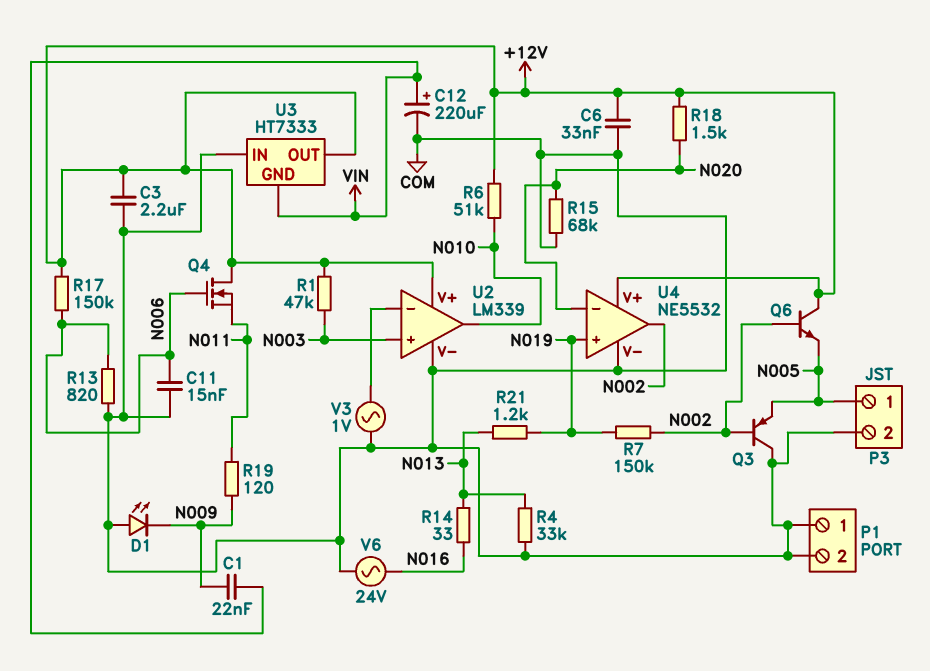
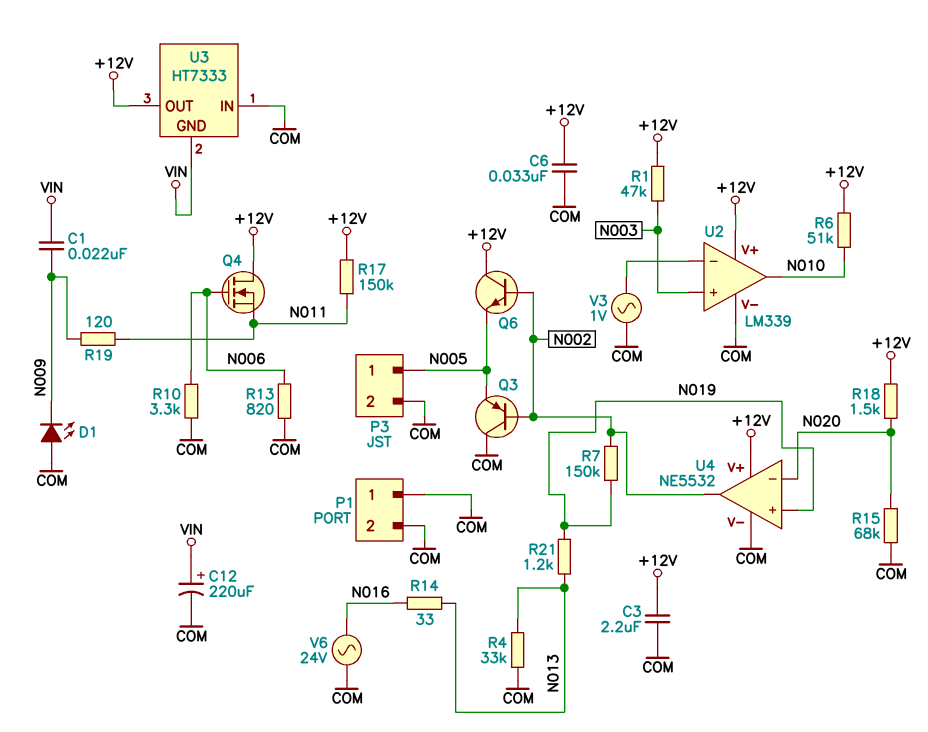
C11: 15nF (COM, N006) -> none
R10: none -> 3.3k (COM, N006)
R17: 150k (+12V, N006) -> 150k (+12V, N011)

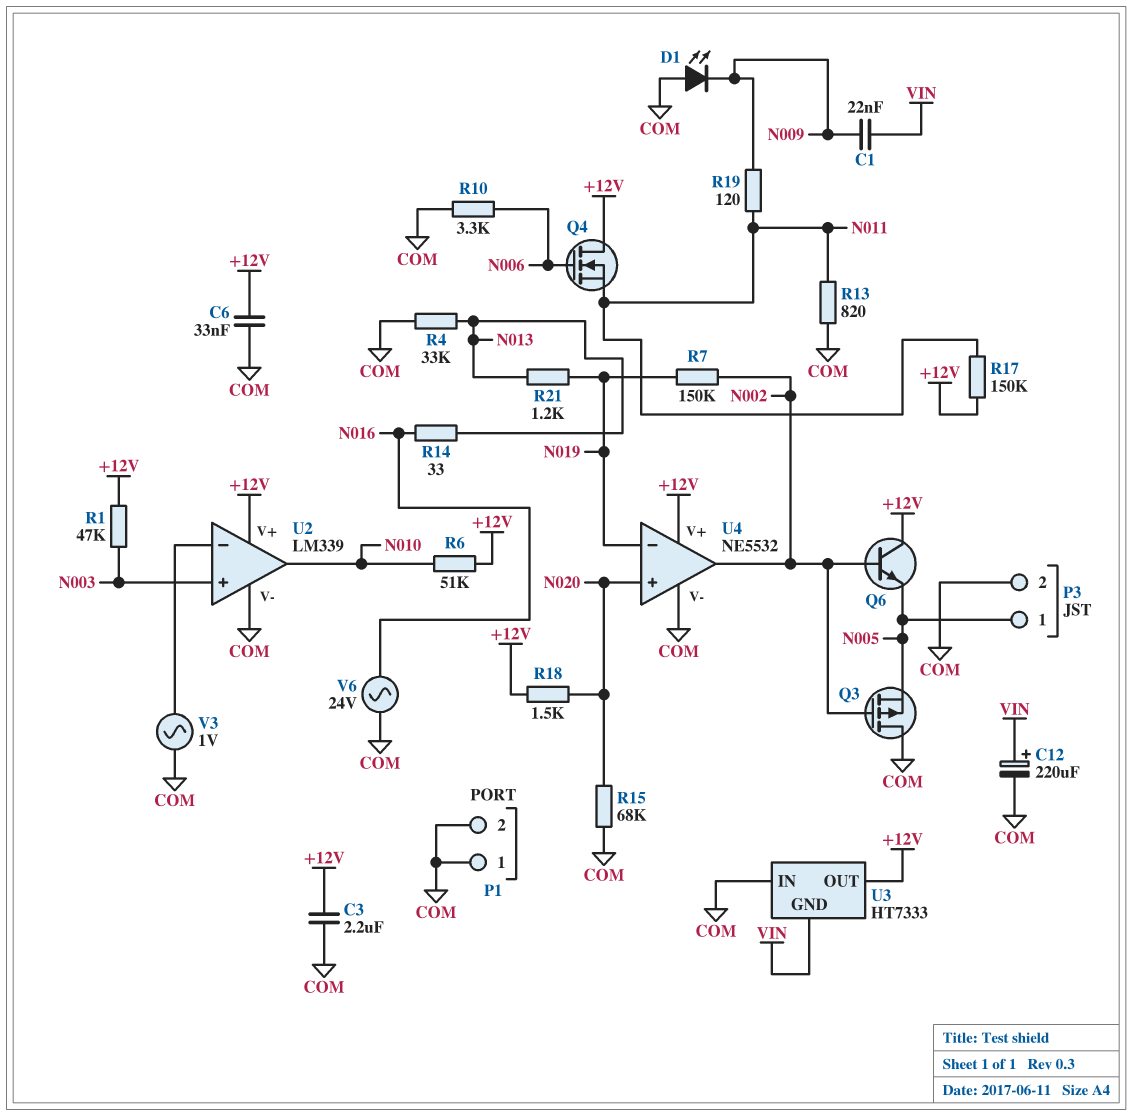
Q3: PNP (B N002, C COM, E N005) -> PMOS (G N002, D COM, S N005)
R13: 820 (COM, N006) -> 820 (COM, N011)
U4 pin in+: N019 -> N020
U4 pin in-: N020 -> N019

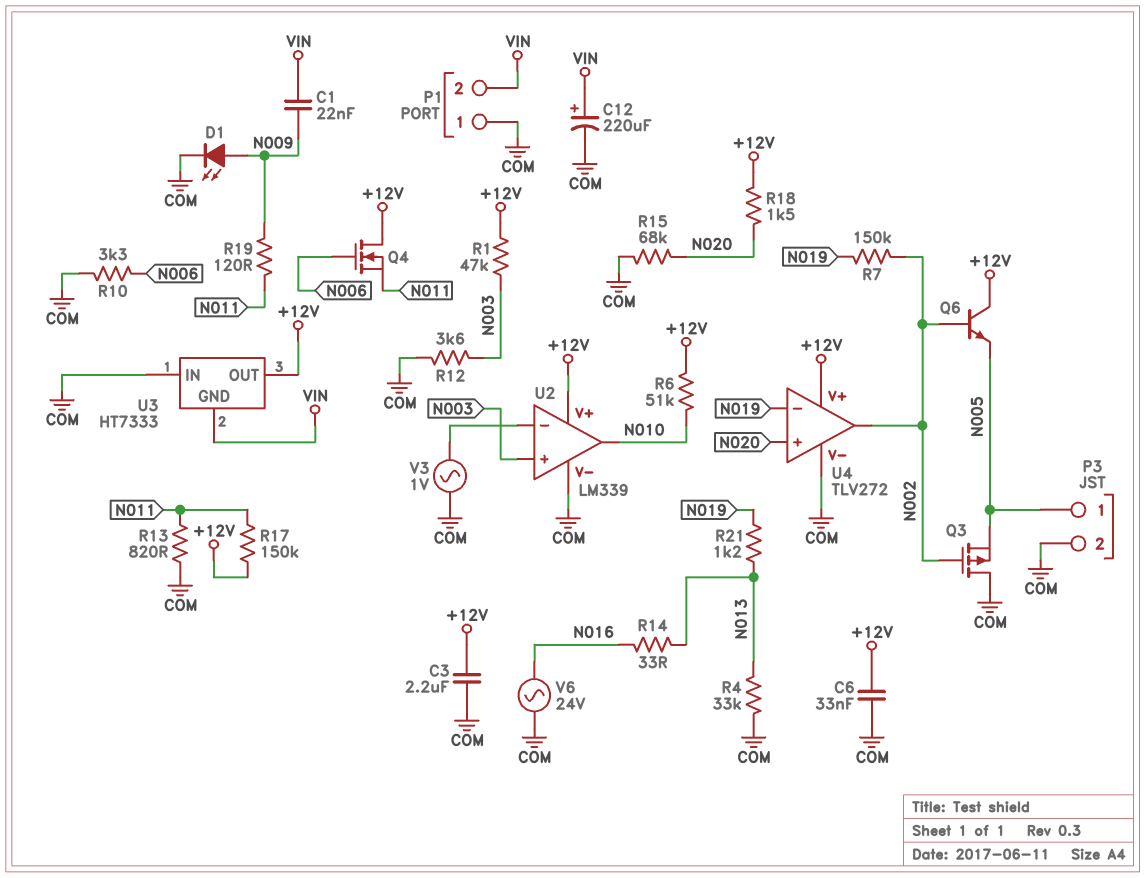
D1: LED (A COM, K N009) -> LED (A N009, K COM)
P1 pin 2: COM -> VIN
R12: none -> 3.6k (COM, N003)
U4: NE5532 -> TLV272

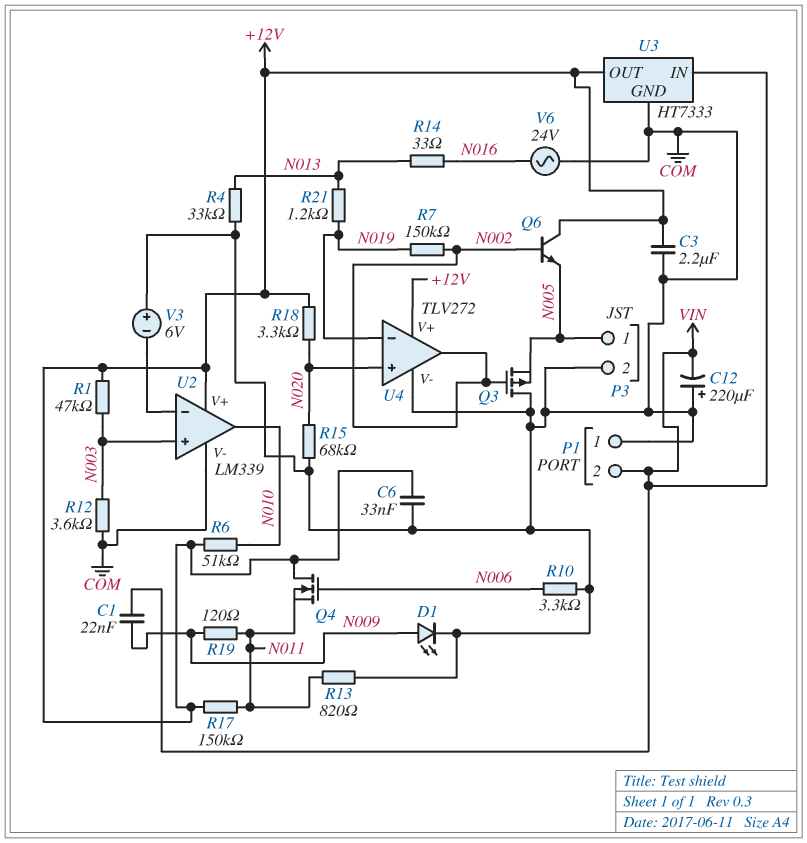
C12: 220uF (plus VIN, minus COM) -> 220uF (plus COM, minus VIN)
R18: 1.5k (+12V, N020) -> 3.3k (+12V, N020)
U3 pin GND: VIN -> COM
U3 pin IN: COM -> VIN
V3: AC 1V (COM, U2/in-) -> 6V (plus COM, minus U2/in-)

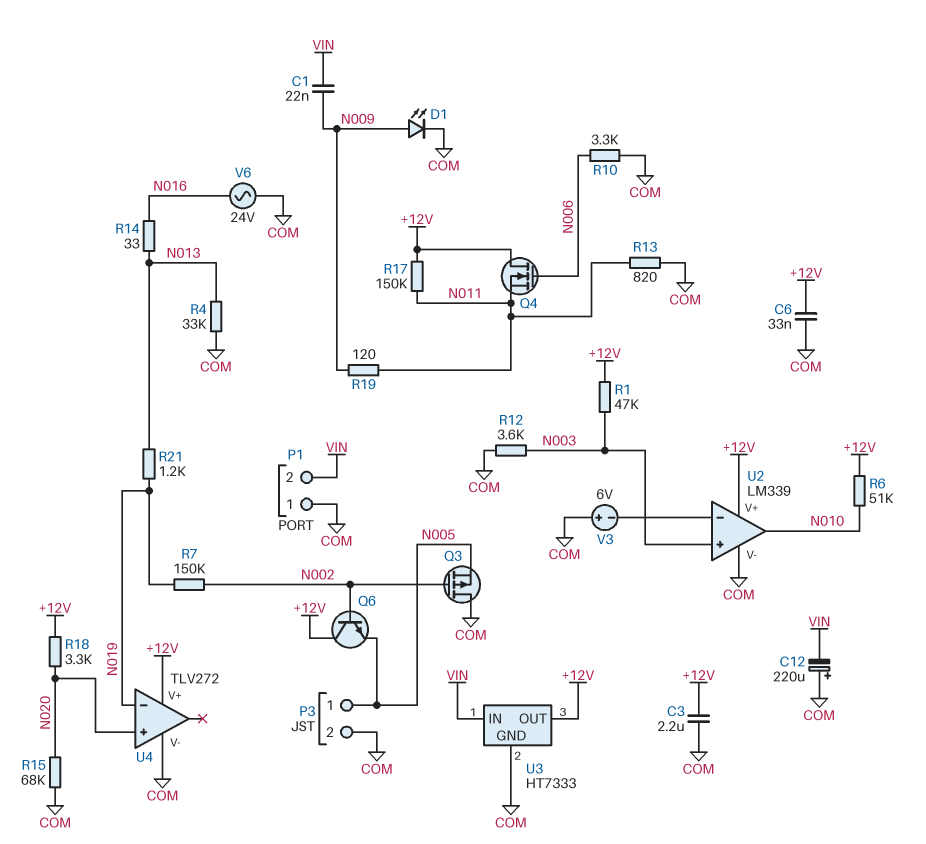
U4 pin out: N002 -> none

